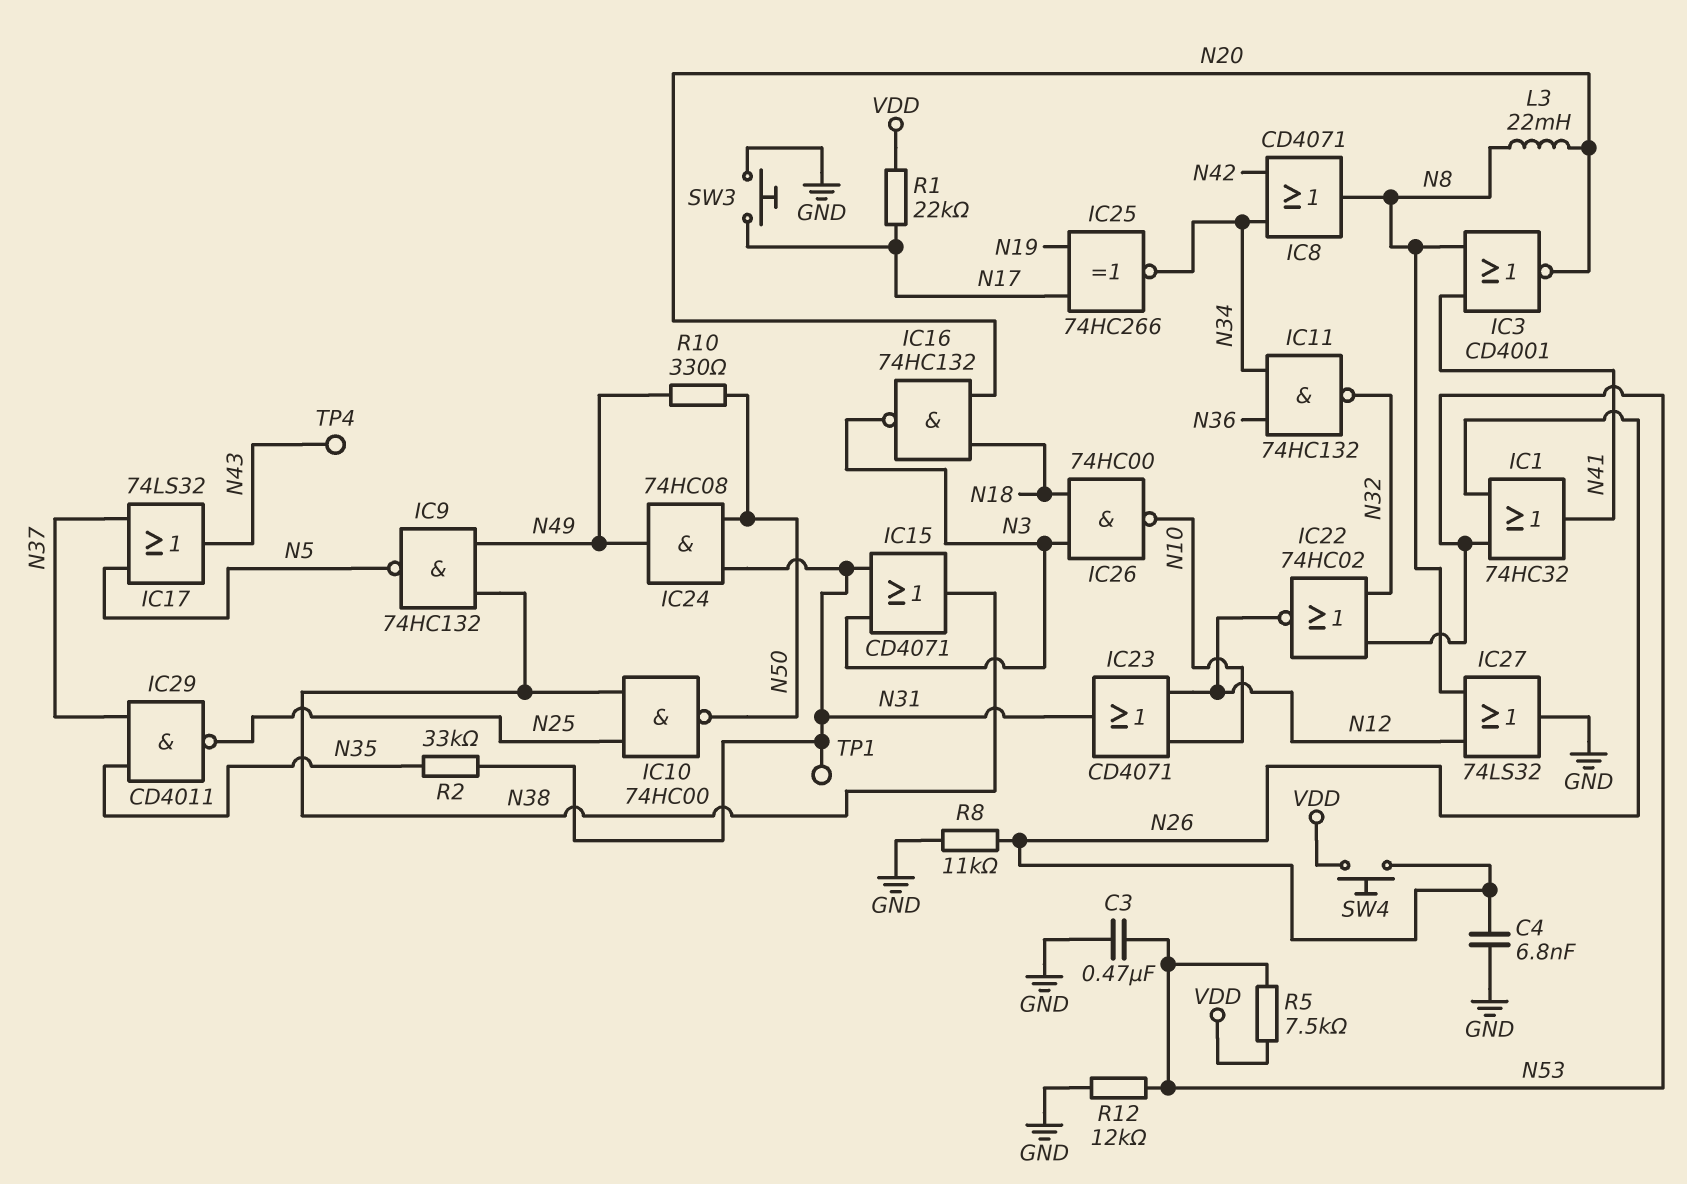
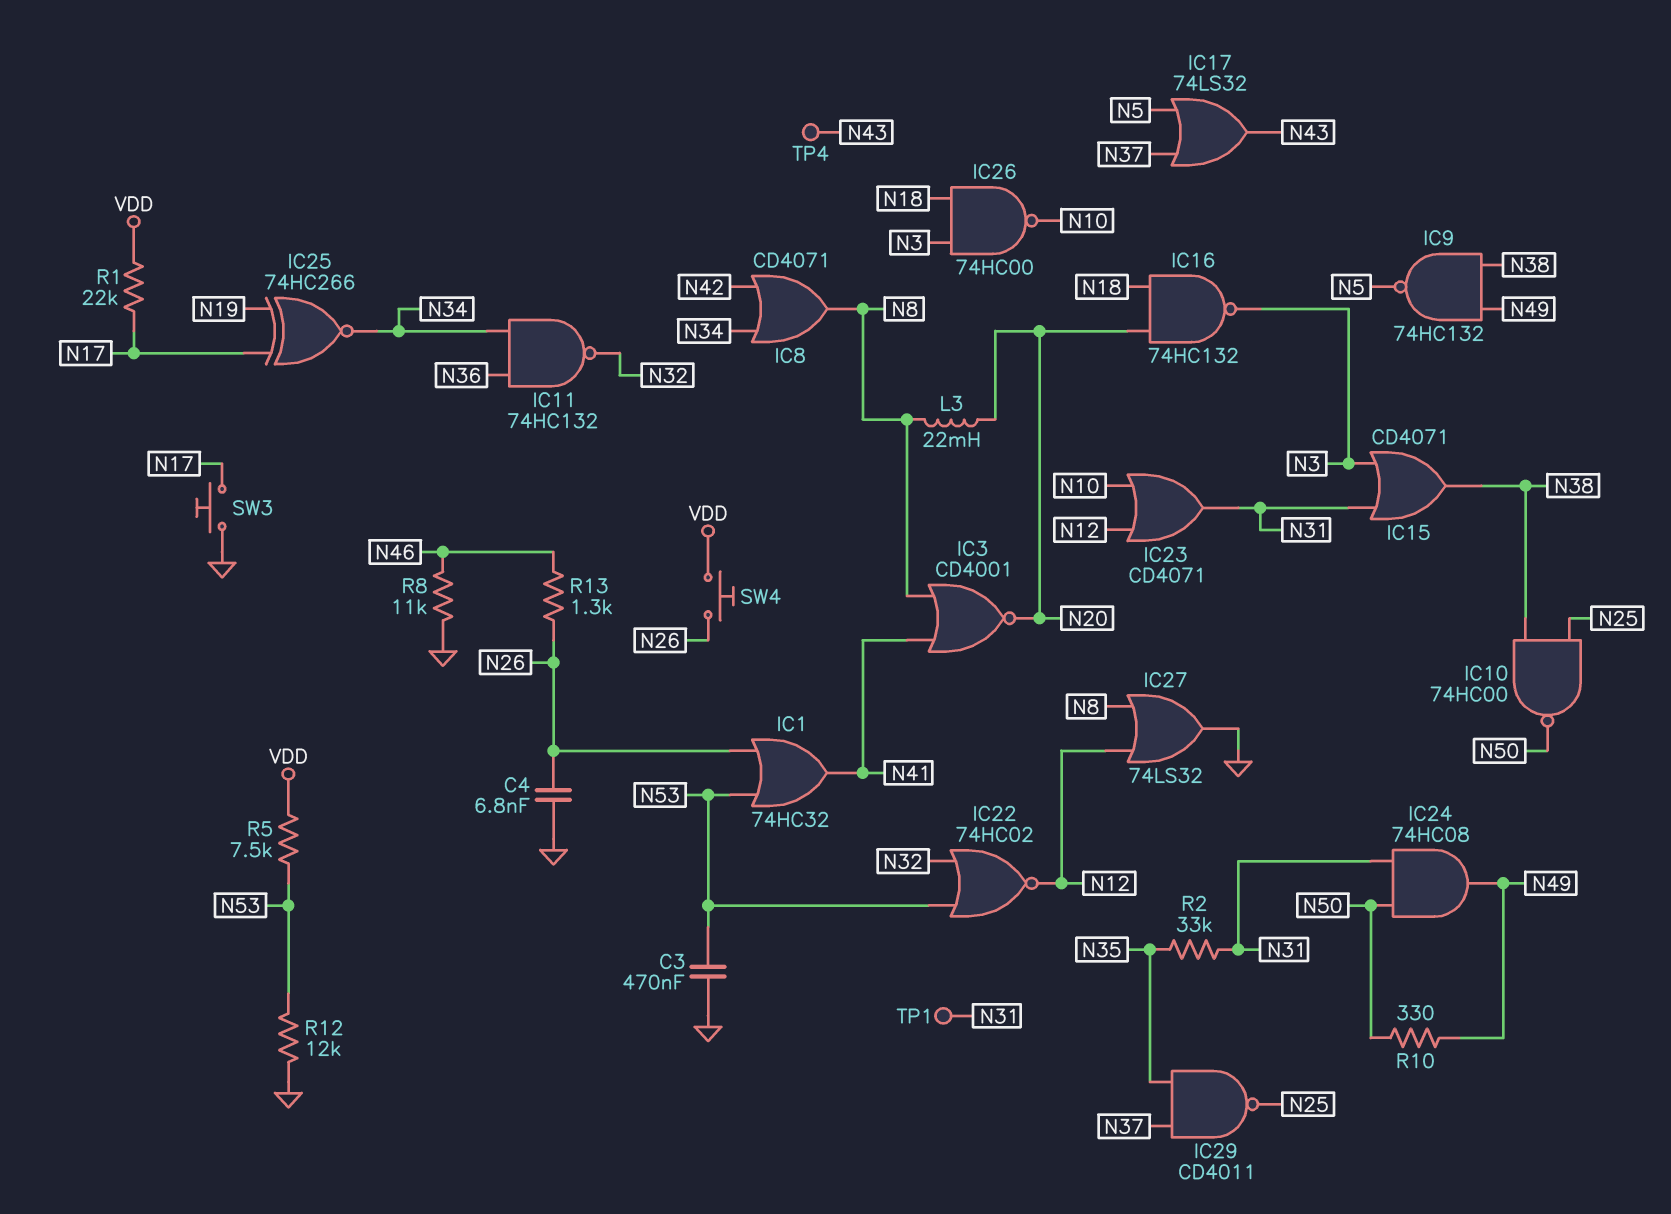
R8: 11k (GND, N26) -> 11k (GND, N46)
R13: none -> 1.3k (N26, N46)

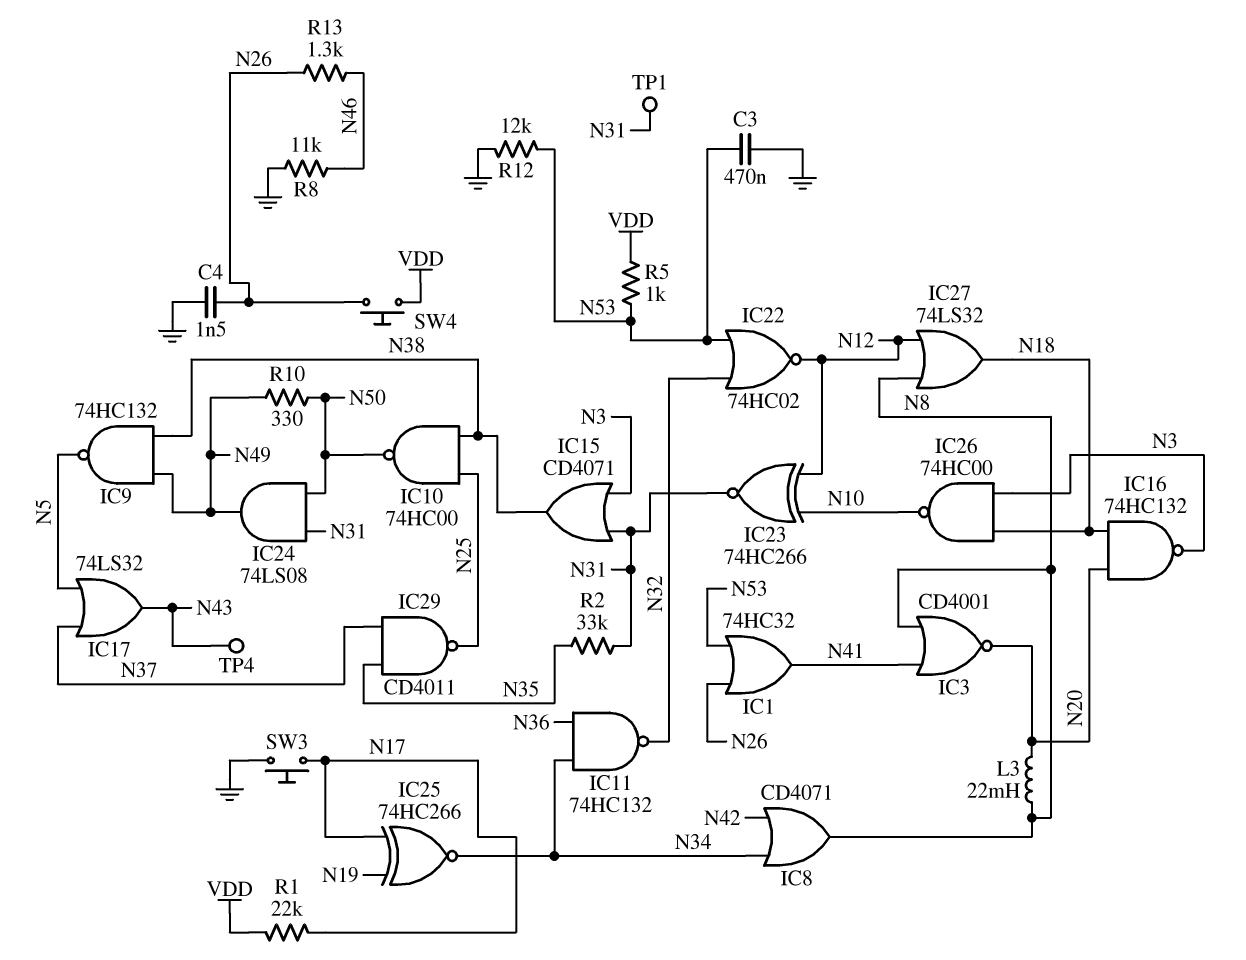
C4: 6.8nF (GND, N26) -> 1.5nF (GND, N26)
IC23: OR CD4071 (in N10, in N12, out N31) -> XNOR 74HC266 (in N10, in N12, out N31)
IC24: AND 74HC08 (in N31, in N50, out N49) -> AND 74LS08 (in N31, in N50, out N49)
IC27: OR 74LS32 (in N8, in N12, out GND) -> OR 74LS32 (in N8, in N12, out N18)
R5: 7.5k (N53, VDD) -> 1k (N53, VDD)

